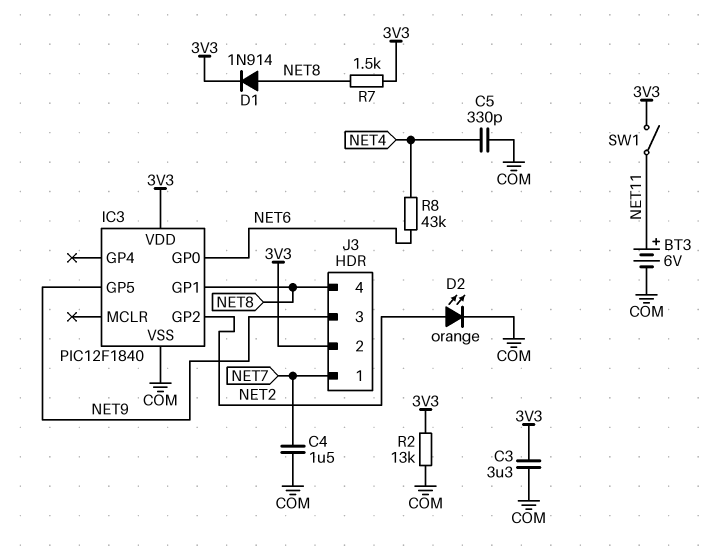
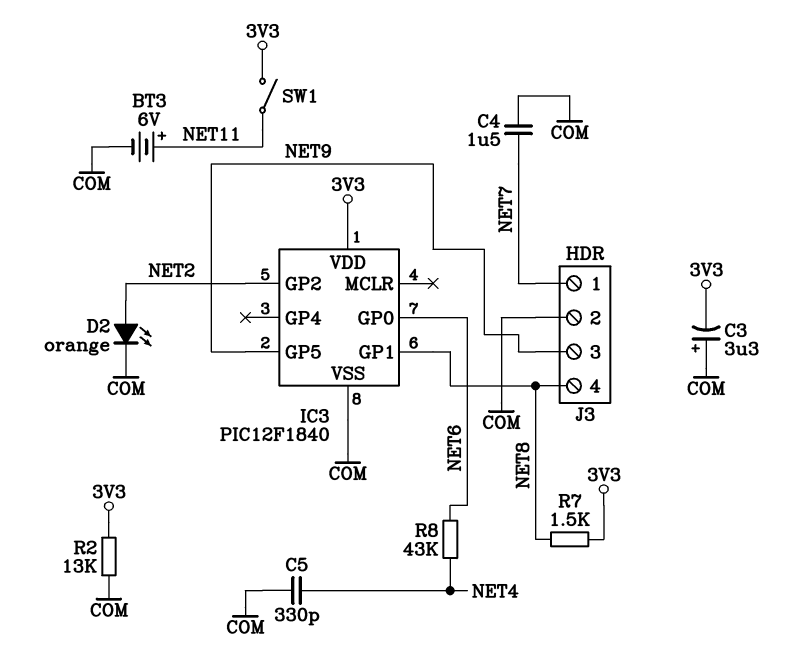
C3: 3.3uF (3V3, COM) -> 3.3uF (plus COM, minus 3V3)
D1: diode 1N914 (A NET8, K 3V3) -> none
J3 pin 2: 3V3 -> COM

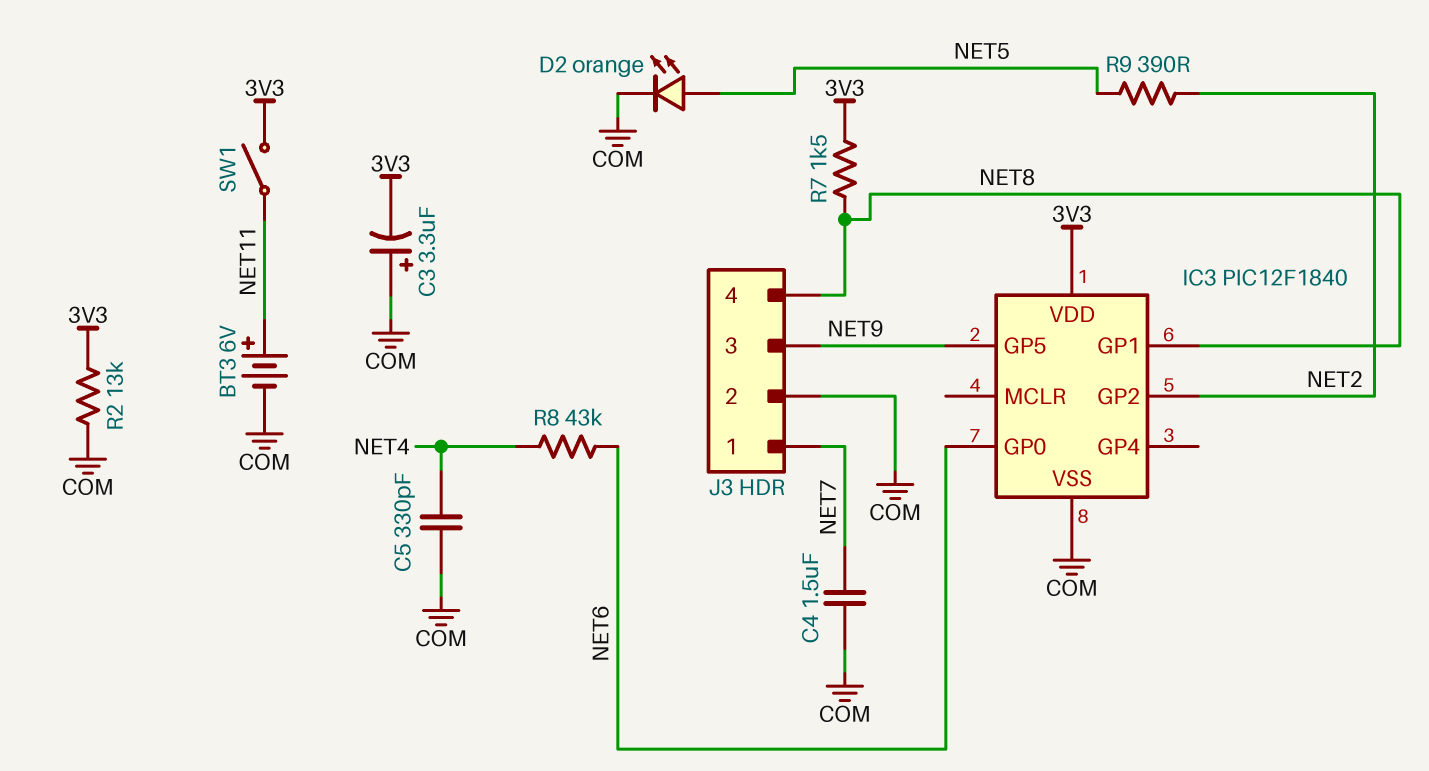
D2: LED orange (A NET2, K COM) -> LED orange (A NET5, K COM)
R9: none -> 390 (NET2, NET5)

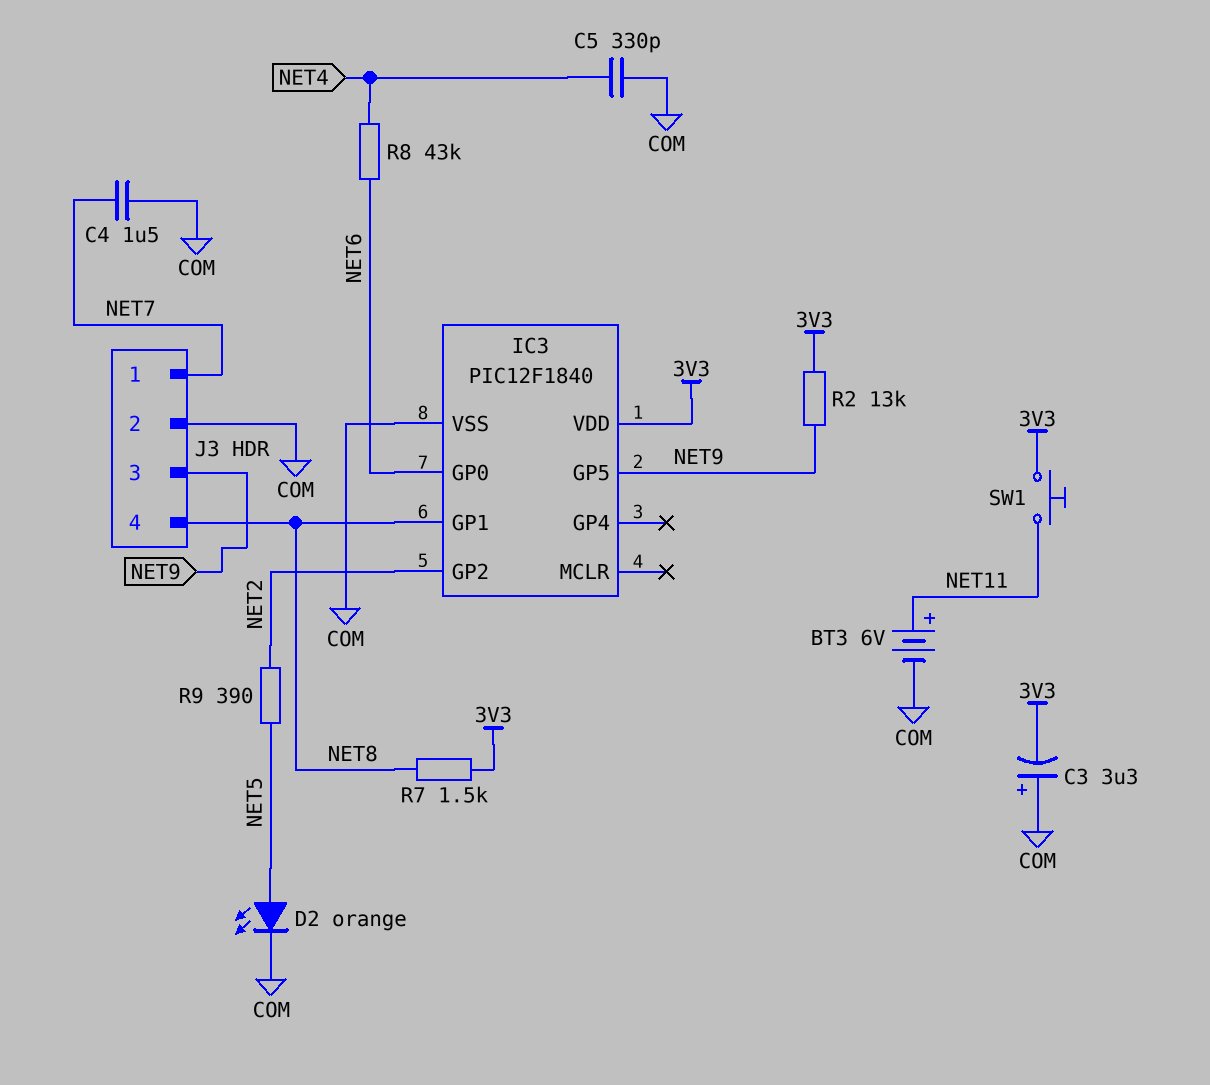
R2: 13k (3V3, COM) -> 13k (3V3, NET9)
SW1: switch (3V3, NET11) -> button (3V3, NET11)

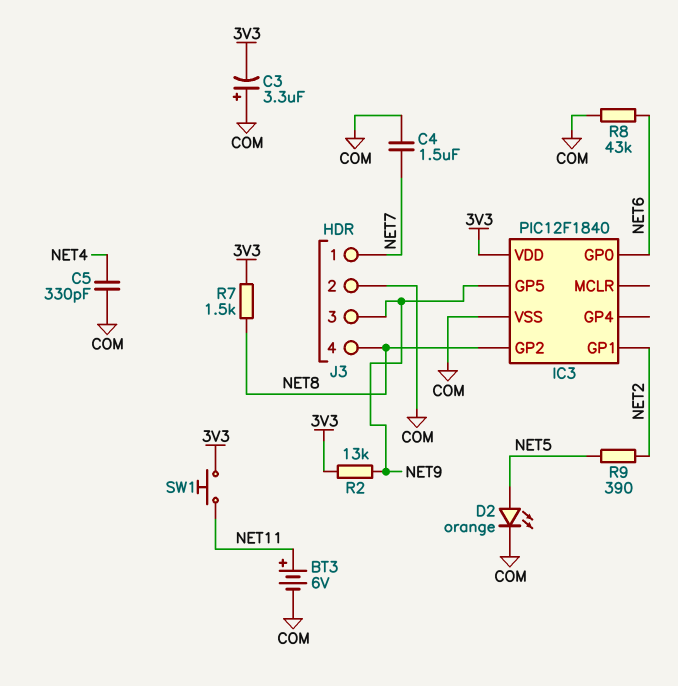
IC3 pin GP1: NET8 -> NET2
IC3 pin GP2: NET2 -> NET8
R8: 43k (NET4, NET6) -> 43k (COM, NET6)

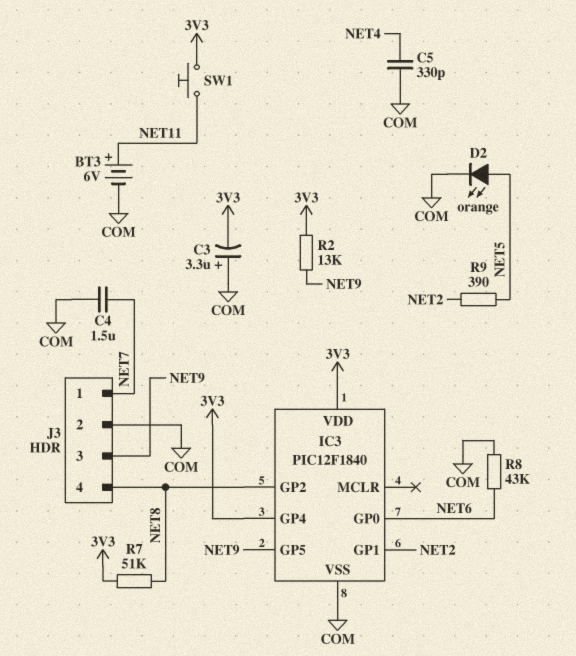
IC3 pin GP4: none -> 3V3
R7: 1.5k (3V3, NET8) -> 51k (3V3, NET8)

